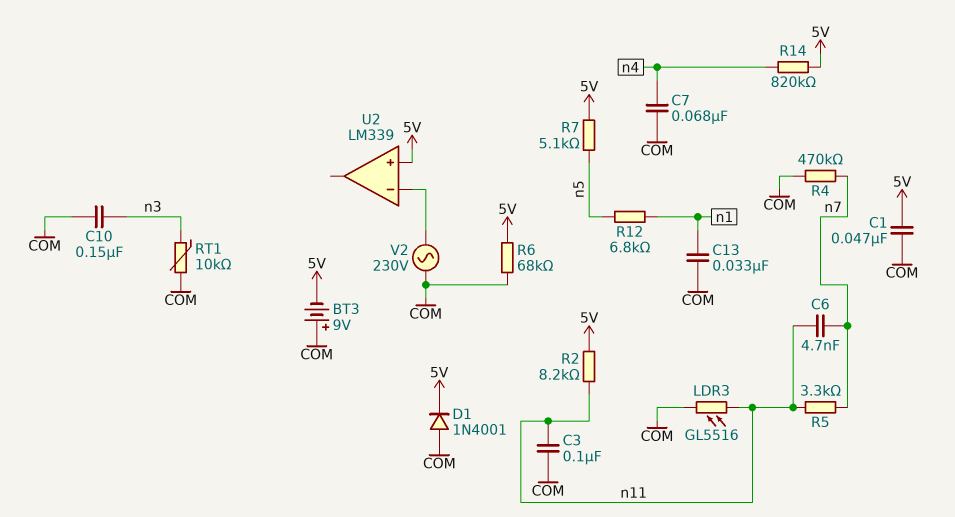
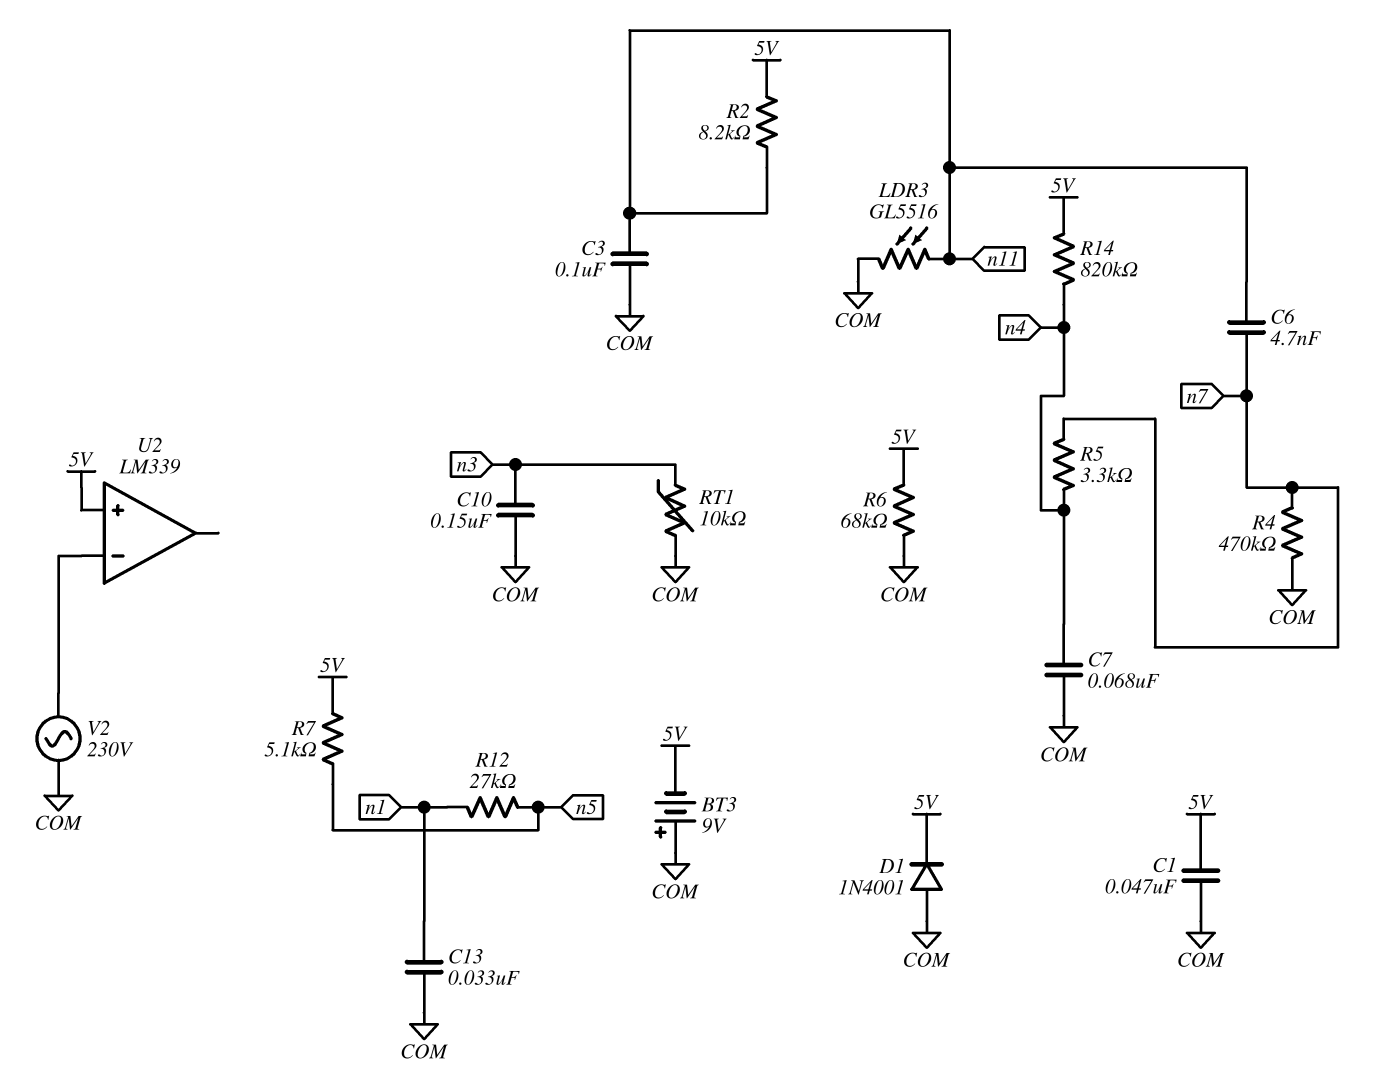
R5: 3.3k (n7, n11) -> 3.3k (n4, n7)
R12: 6.8k (n1, n5) -> 27k (n1, n5)

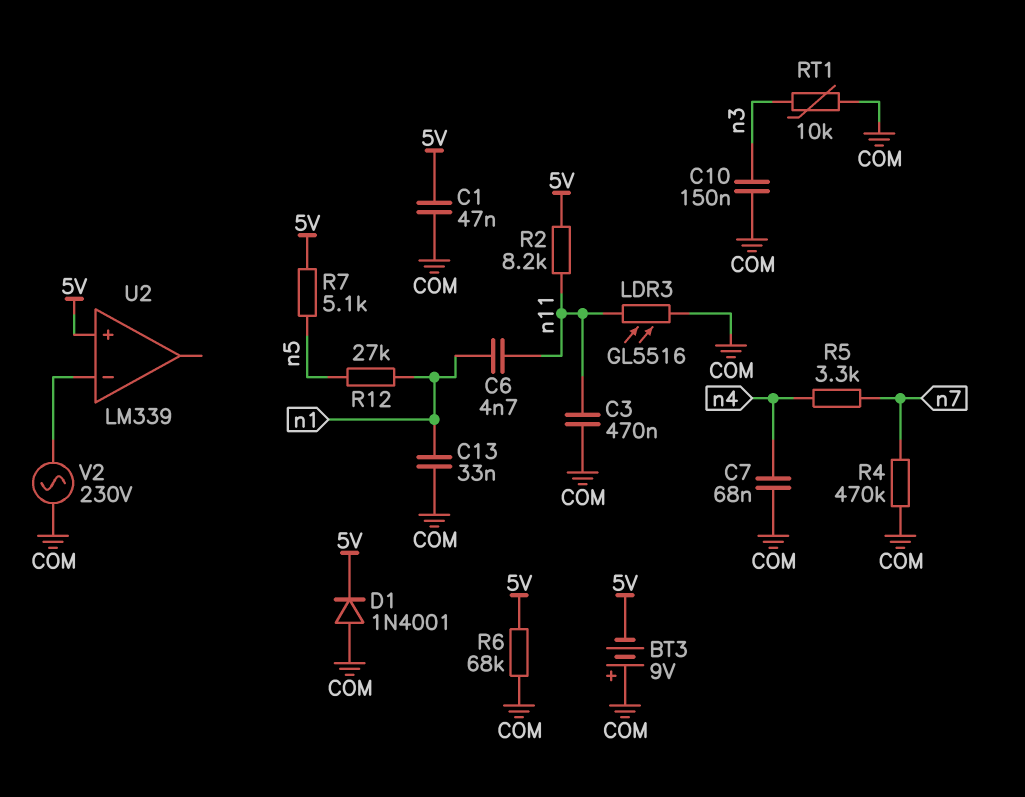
C3: 100nF (COM, n11) -> 470nF (COM, n11)
C6: 4.7nF (n7, n11) -> 4.7nF (n1, n11)
R14: 820k (5V, n4) -> none

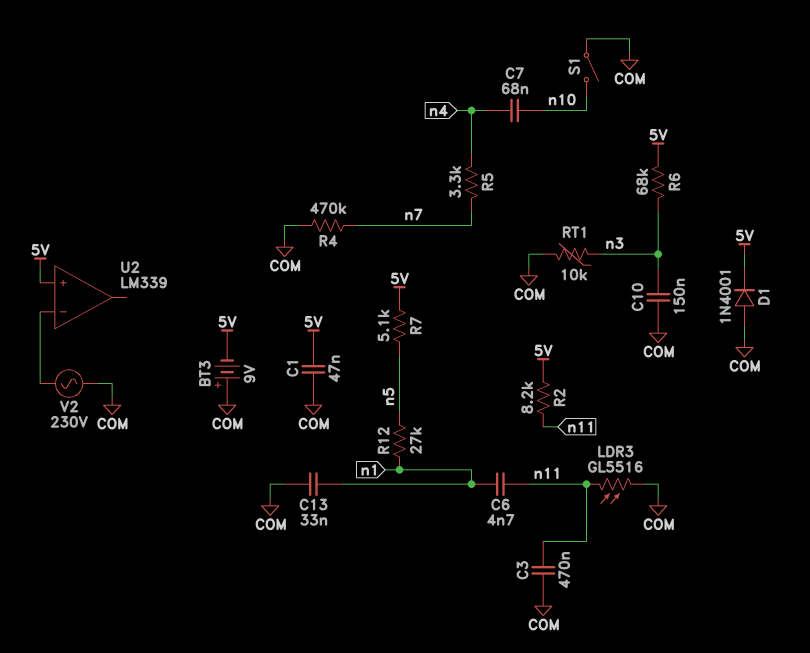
C7: 68nF (COM, n4) -> 68nF (n4, n10)
R6: 68k (5V, COM) -> 68k (5V, n3)
S1: none -> switch (COM, n10)

